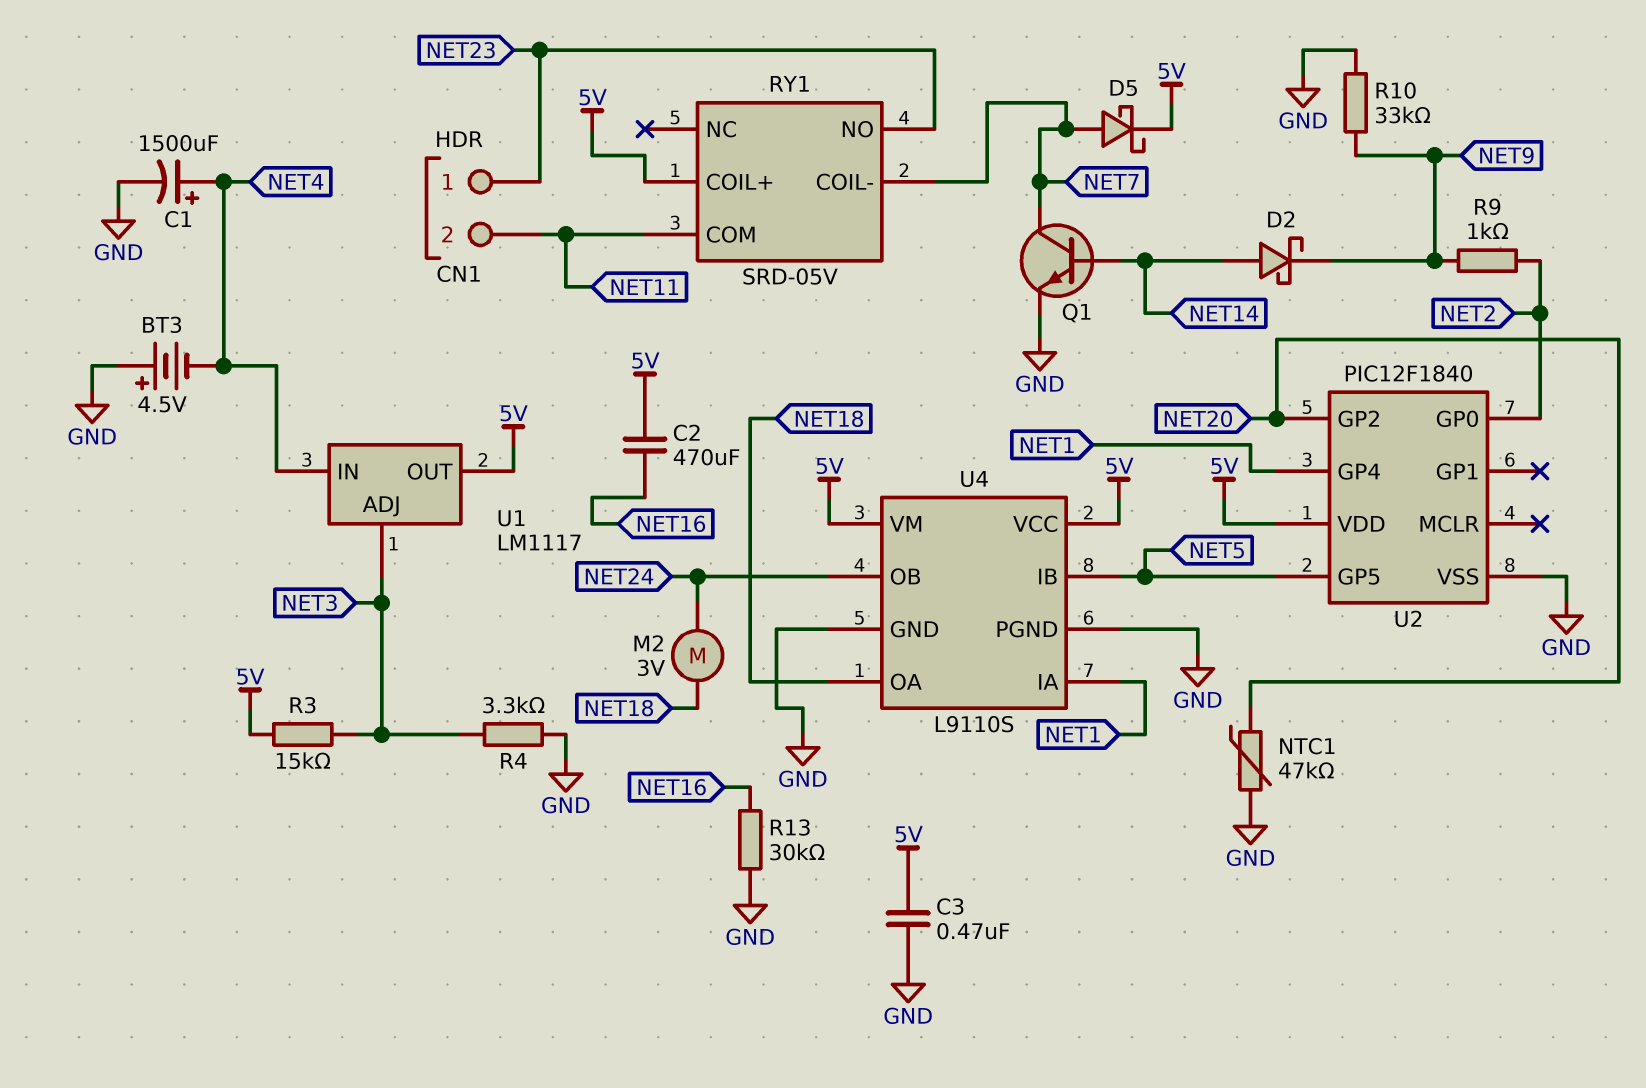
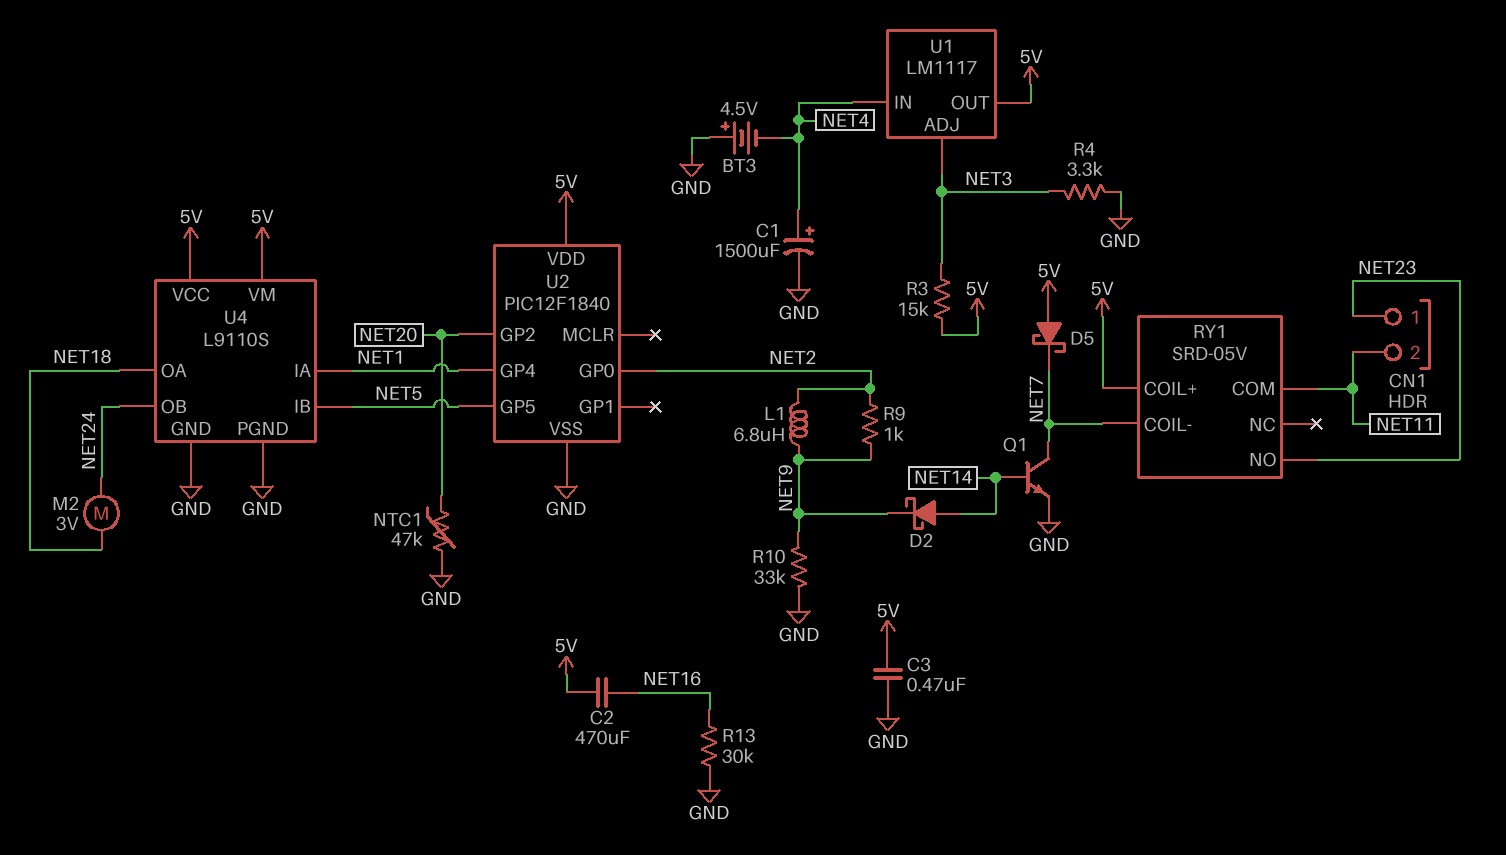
D5: schottky (A NET7, K 5V) -> schottky (A 5V, K NET7)
L1: none -> 6.8uH (NET2, NET9)

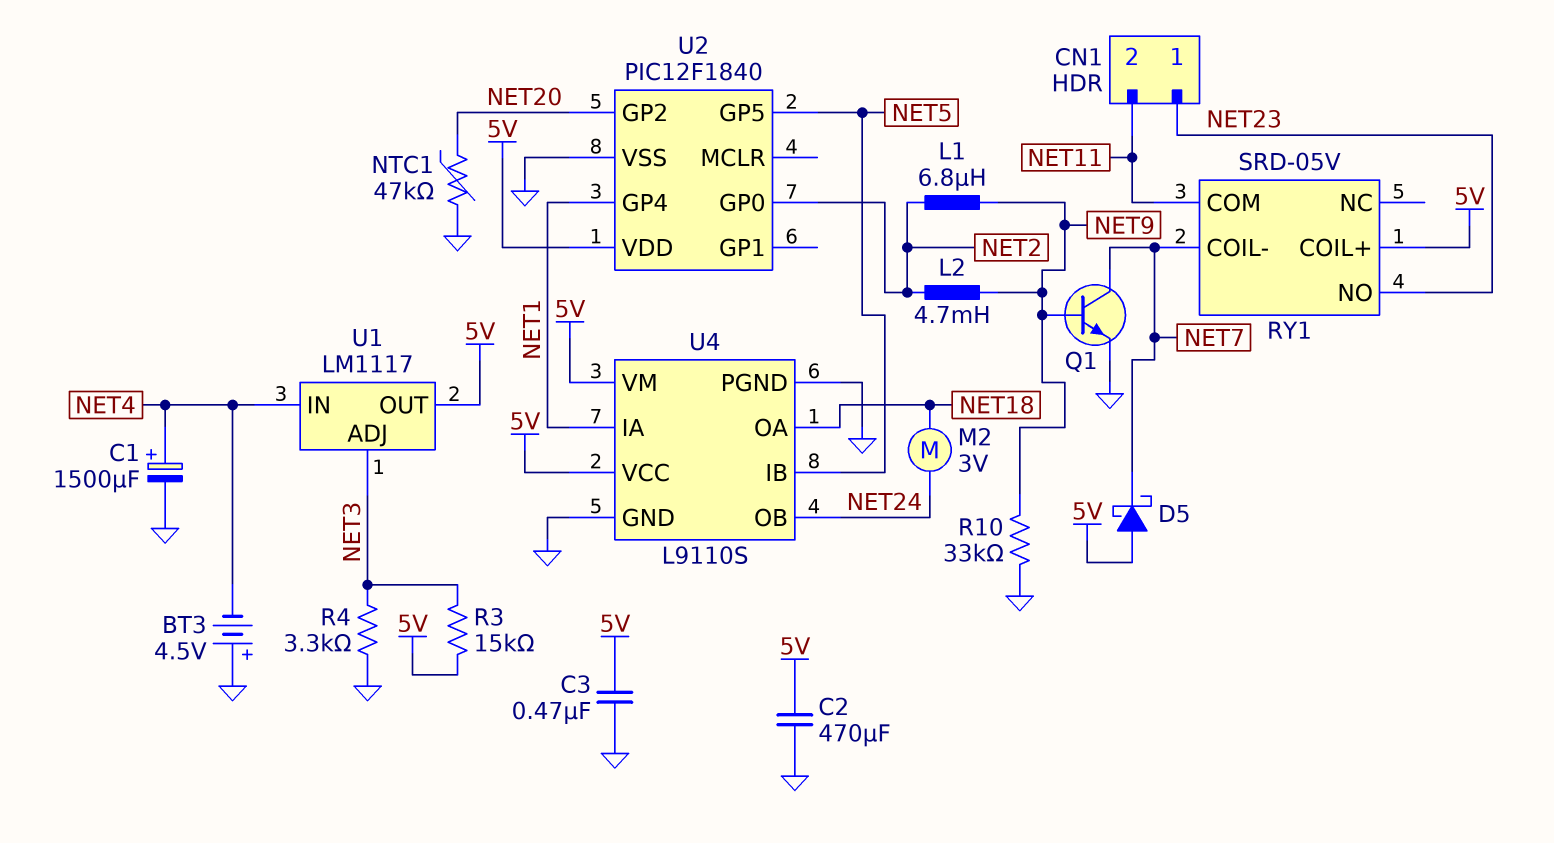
C2: 470uF (5V, NET16) -> 470uF (5V, GND)
D2: schottky (A NET14, K NET9) -> none
L2: none -> 4.7mH (NET2, NET9)
Q1: NPN (B NET14, C NET7, E GND) -> NPN (B NET9, C NET7, E GND)
R9: 1k (NET2, NET9) -> none
R13: 30k (GND, NET16) -> none

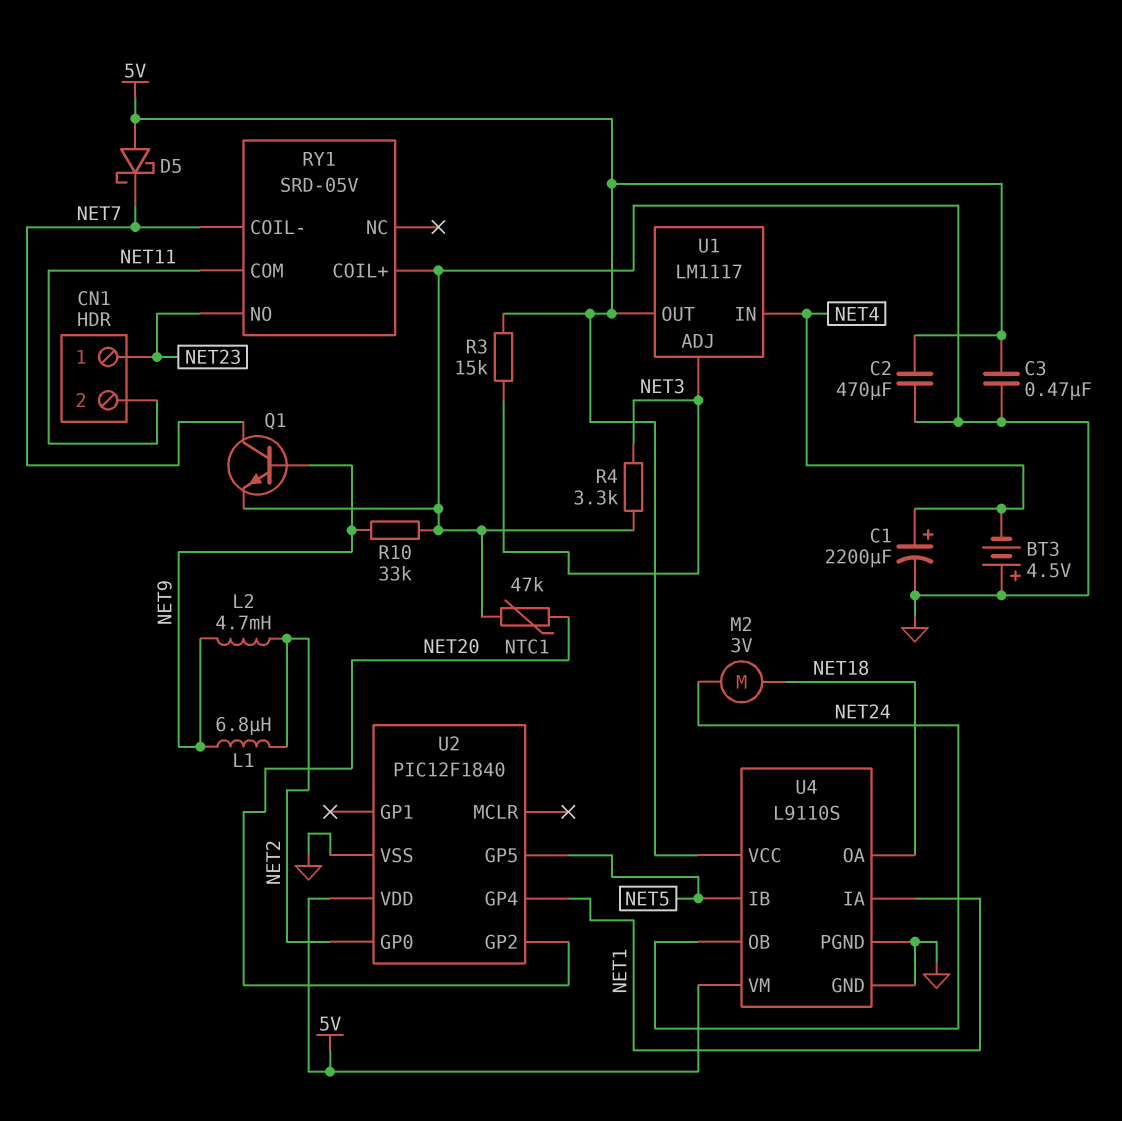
C1: 1500uF (plus NET4, minus GND) -> 2200uF (plus NET4, minus GND)
RY1 pin COIL+: 5V -> GND

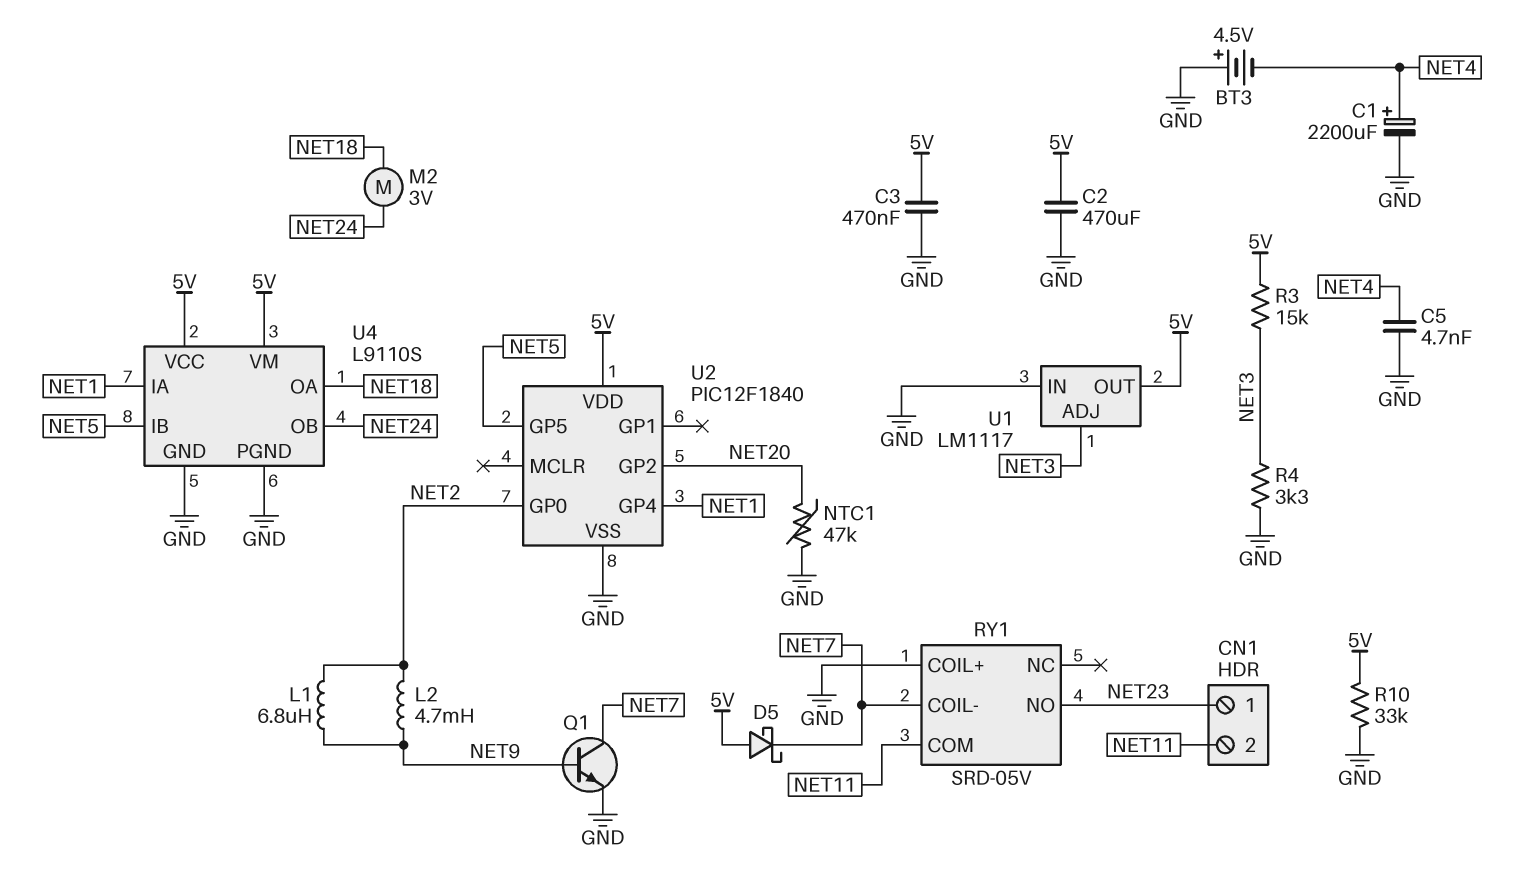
C5: none -> 4.7nF (GND, NET4)
R10: 33k (GND, NET9) -> 33k (5V, GND)
U1 pin IN: NET4 -> GND

